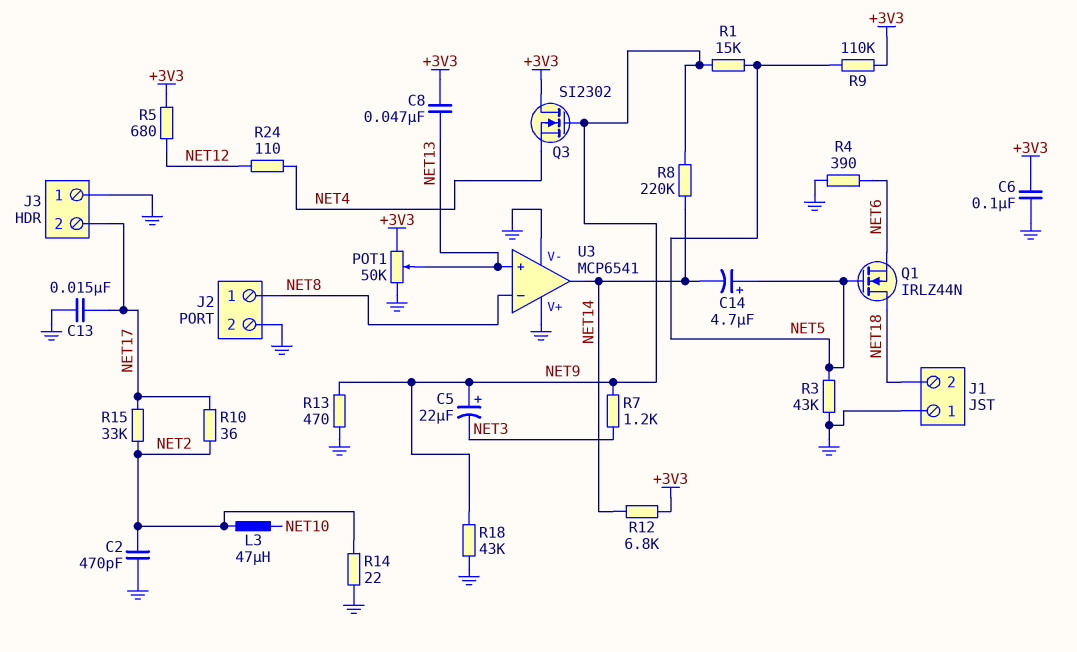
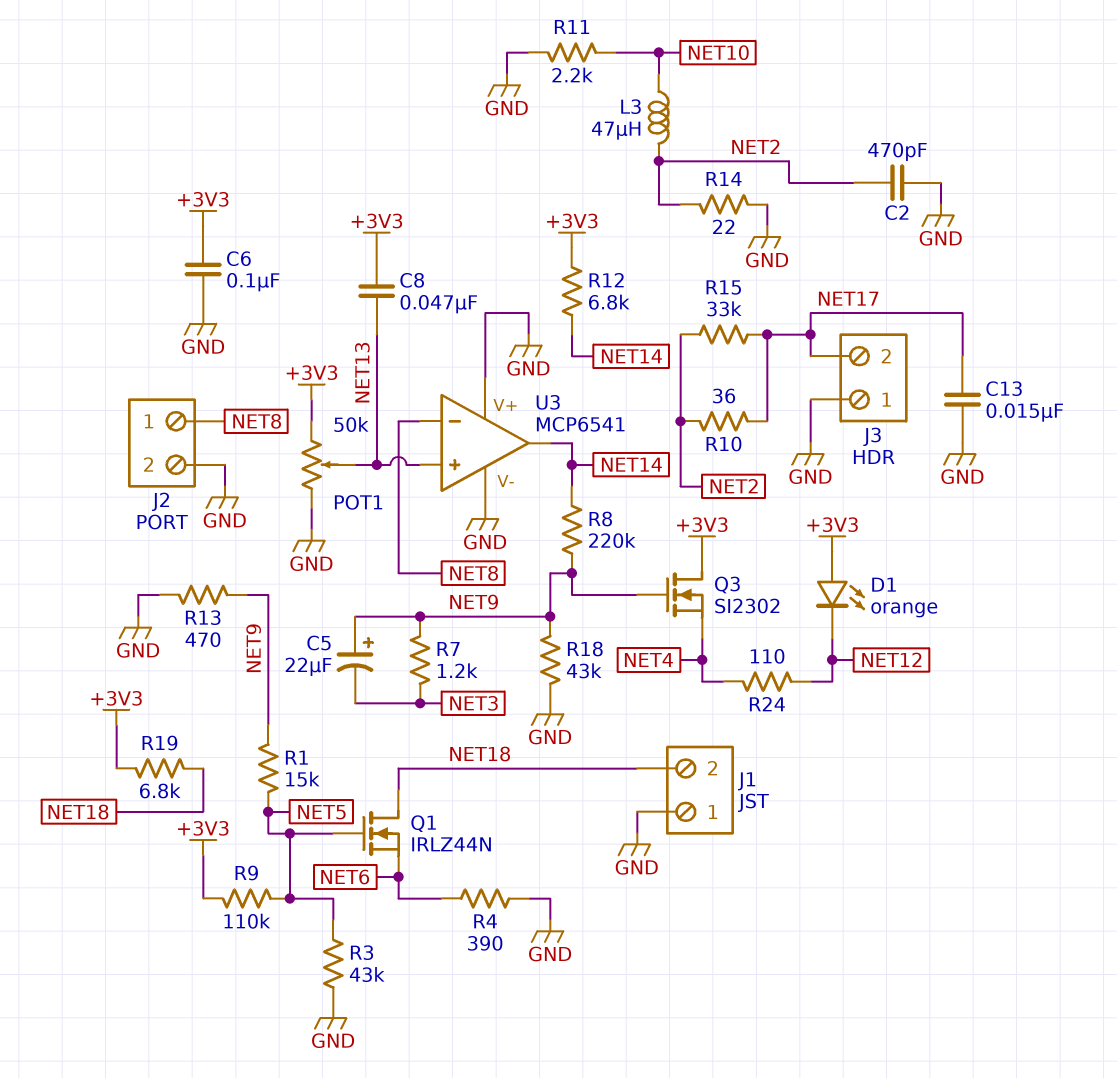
C14: 4.7uF (plus NET5, minus NET14) -> none
D1: none -> LED orange (A +3V3, K NET12)
R5: 680 (+3V3, NET12) -> none
R11: none -> 2.2k (GND, NET10)
R19: none -> 6.8k (+3V3, NET18)

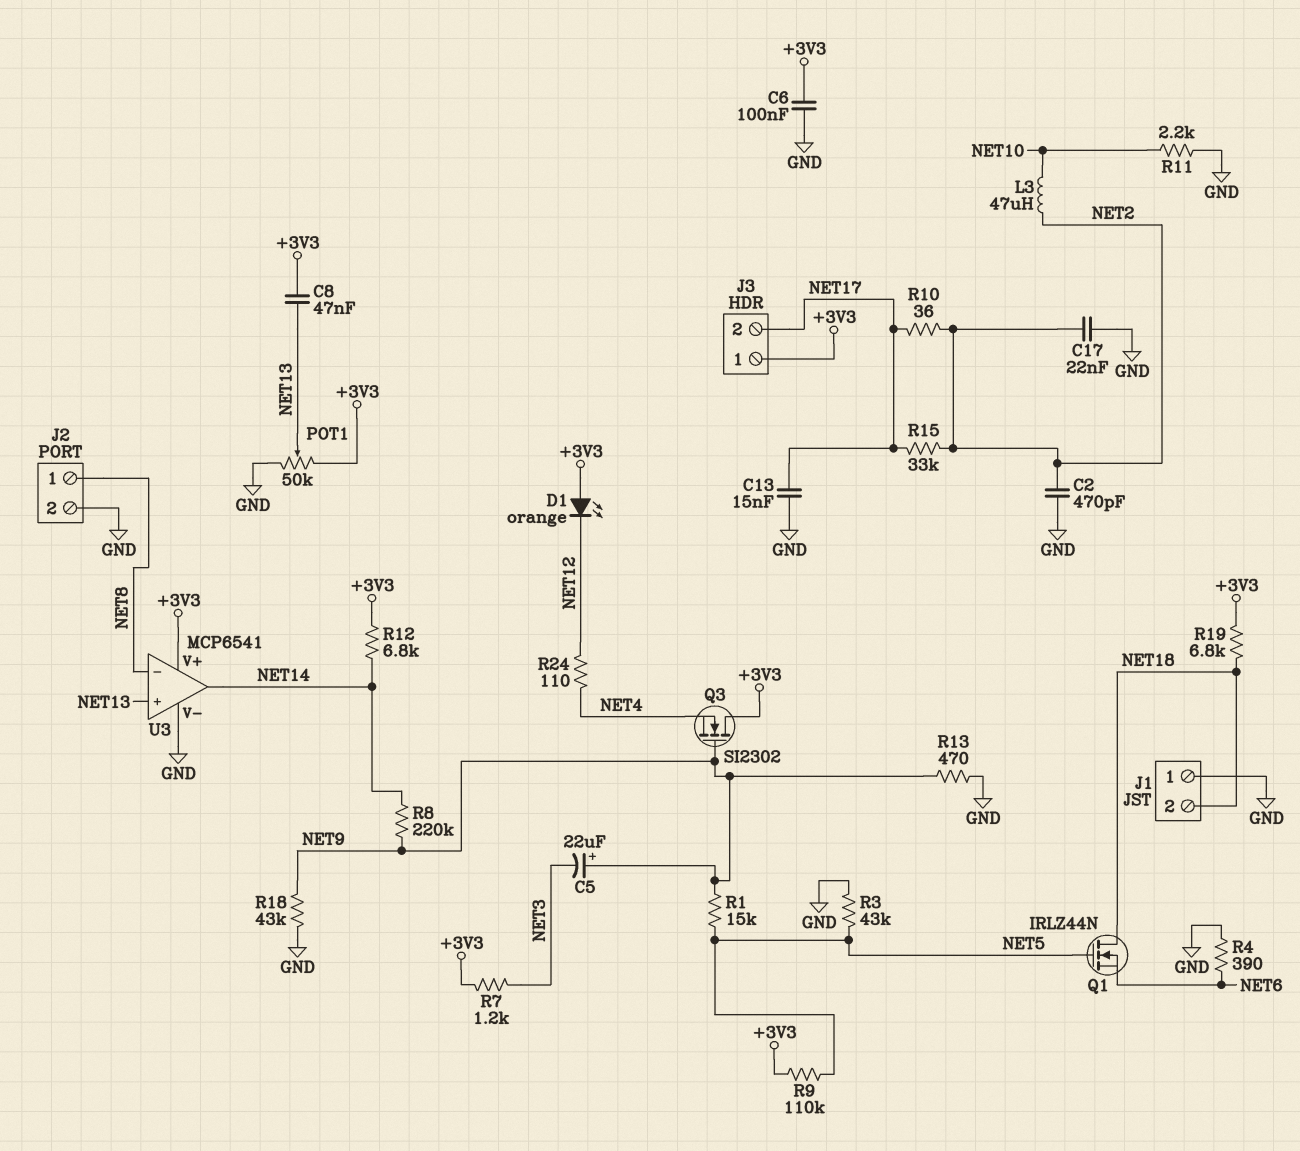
C17: none -> 22nF (GND, NET2)
J3 pin 1: GND -> +3V3
R7: 1.2k (NET3, NET9) -> 1.2k (+3V3, NET3)
R14: 22 (GND, NET2) -> none
U3 pin V+: GND -> +3V3

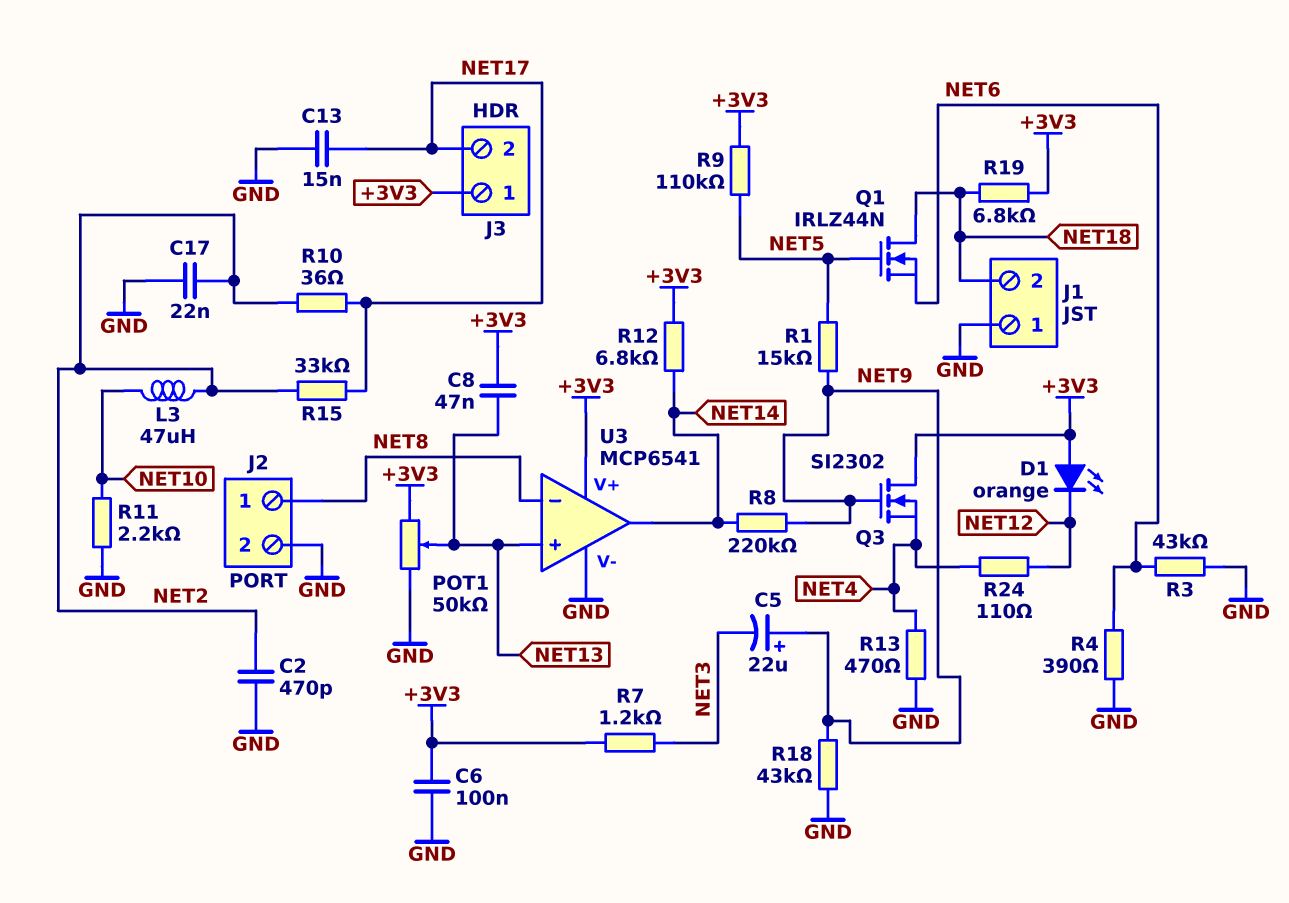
R3: 43k (GND, NET5) -> 43k (GND, NET6)
R13: 470 (GND, NET9) -> 470 (GND, NET4)

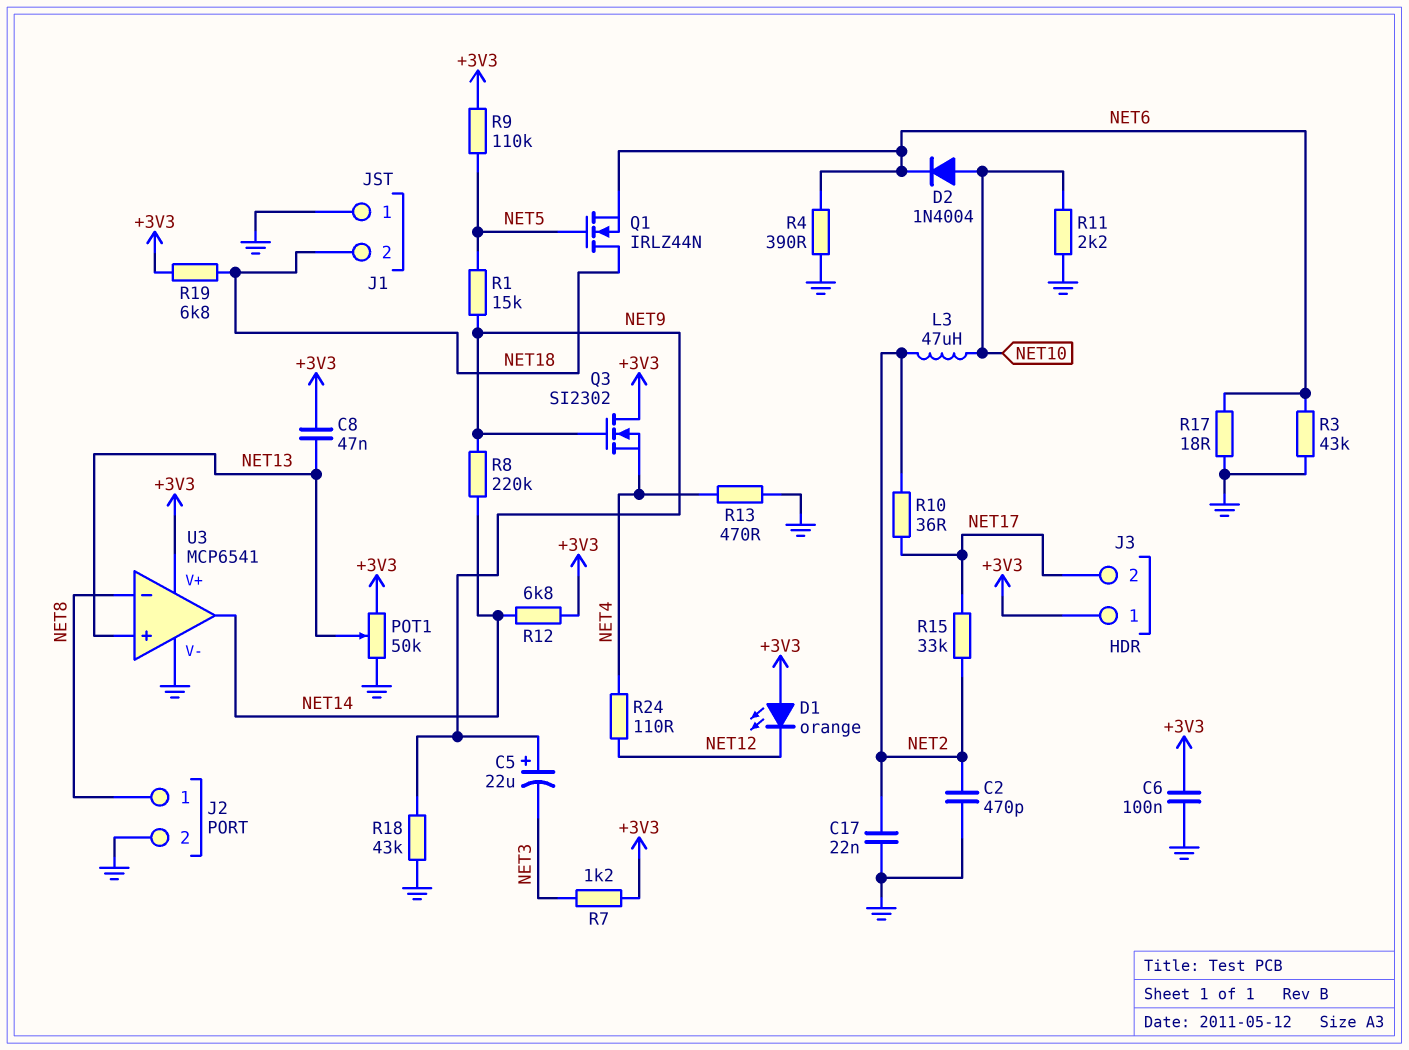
C13: 15nF (GND, NET17) -> none
D2: none -> diode 1N4004 (A NET10, K NET6)
R17: none -> 18 (GND, NET6)

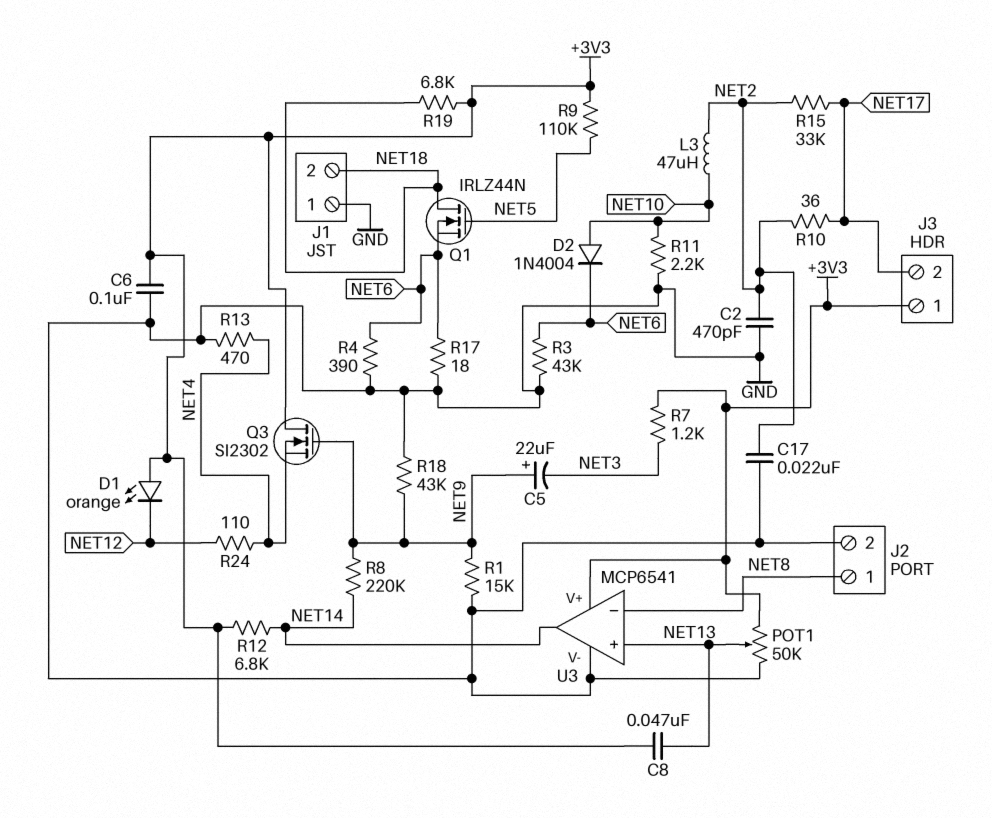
R1: 15k (NET5, NET9) -> 15k (GND, NET9)

